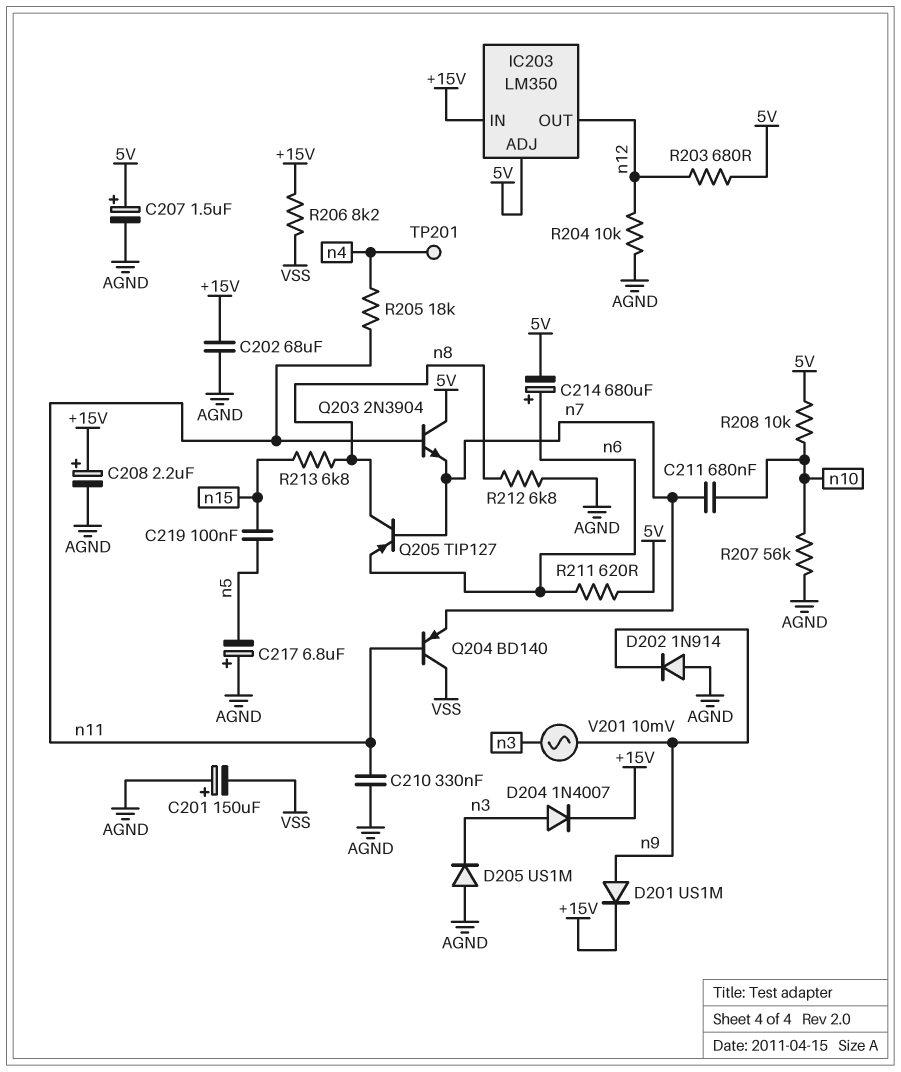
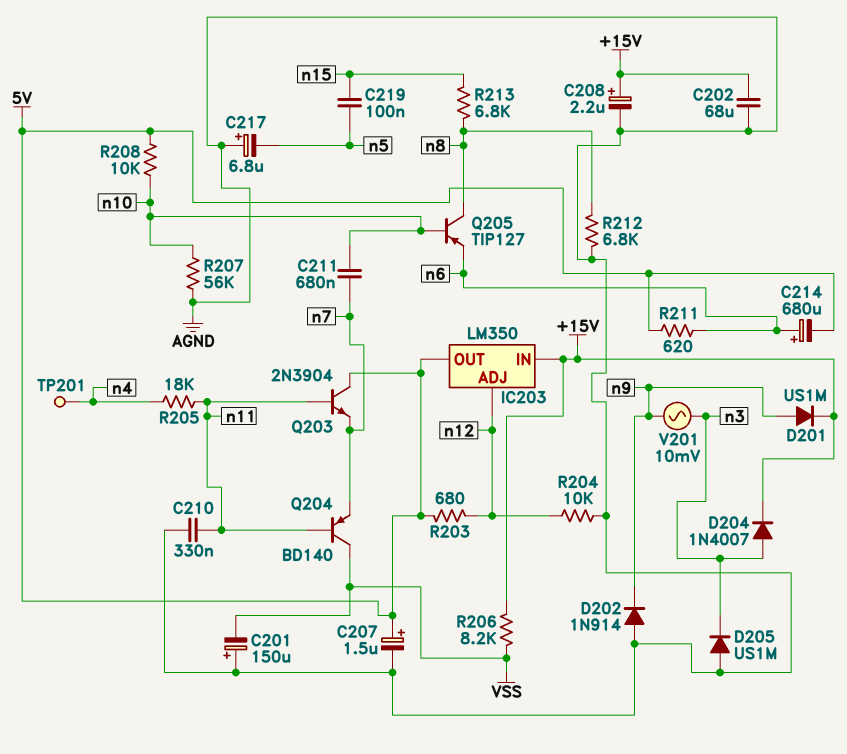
IC203 pin ADJ: 5V -> n12
IC203 pin OUT: n12 -> 5V
Q205: PNP TIP127 (B n7, C n8, E n6) -> PNP TIP127 (B n10, C n8, E n6)

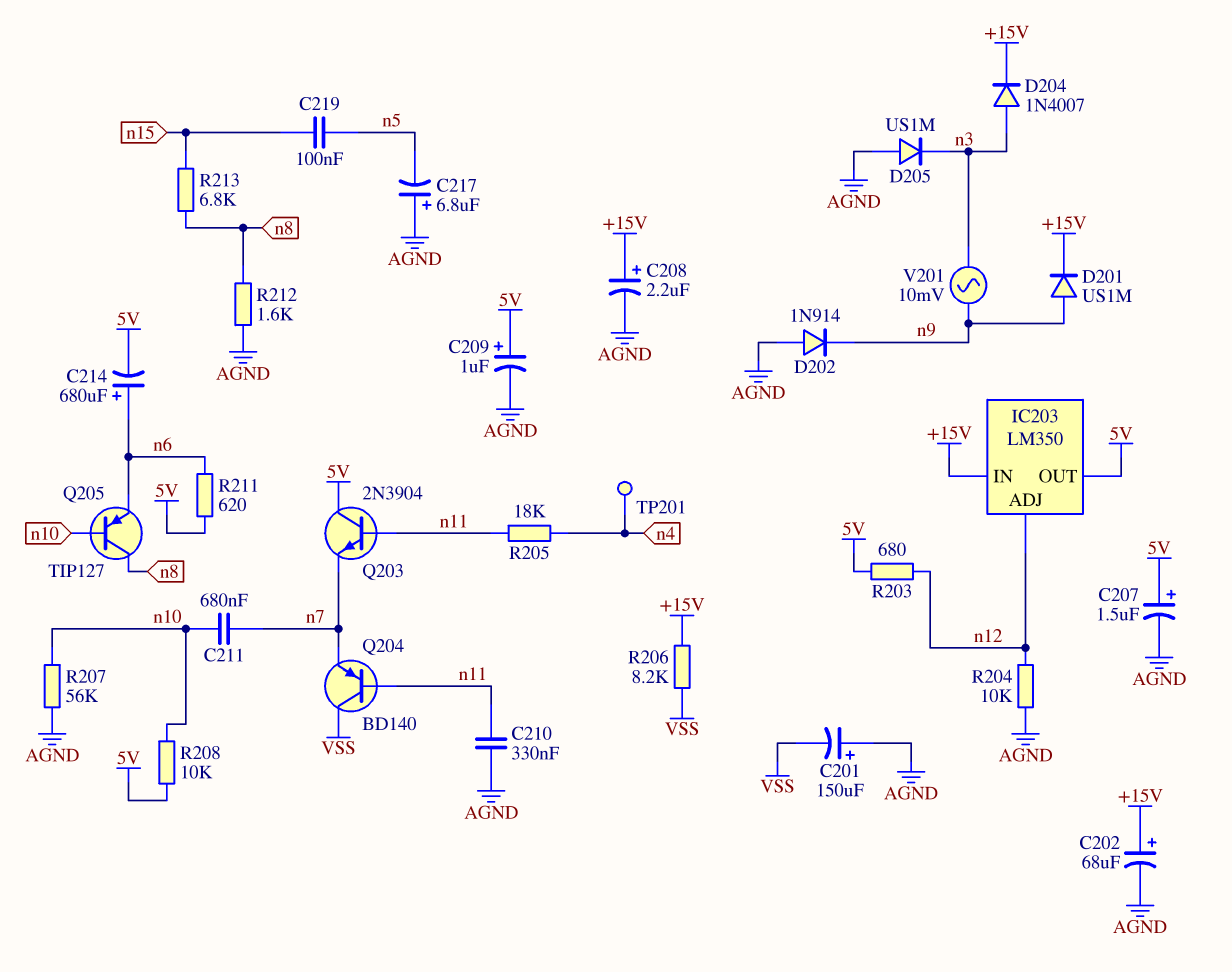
C202: 68uF (+15V, AGND) -> 68uF (plus +15V, minus AGND)
C209: none -> 1uF (plus 5V, minus AGND)
R212: 6.8k (AGND, n8) -> 1.6k (AGND, n8)

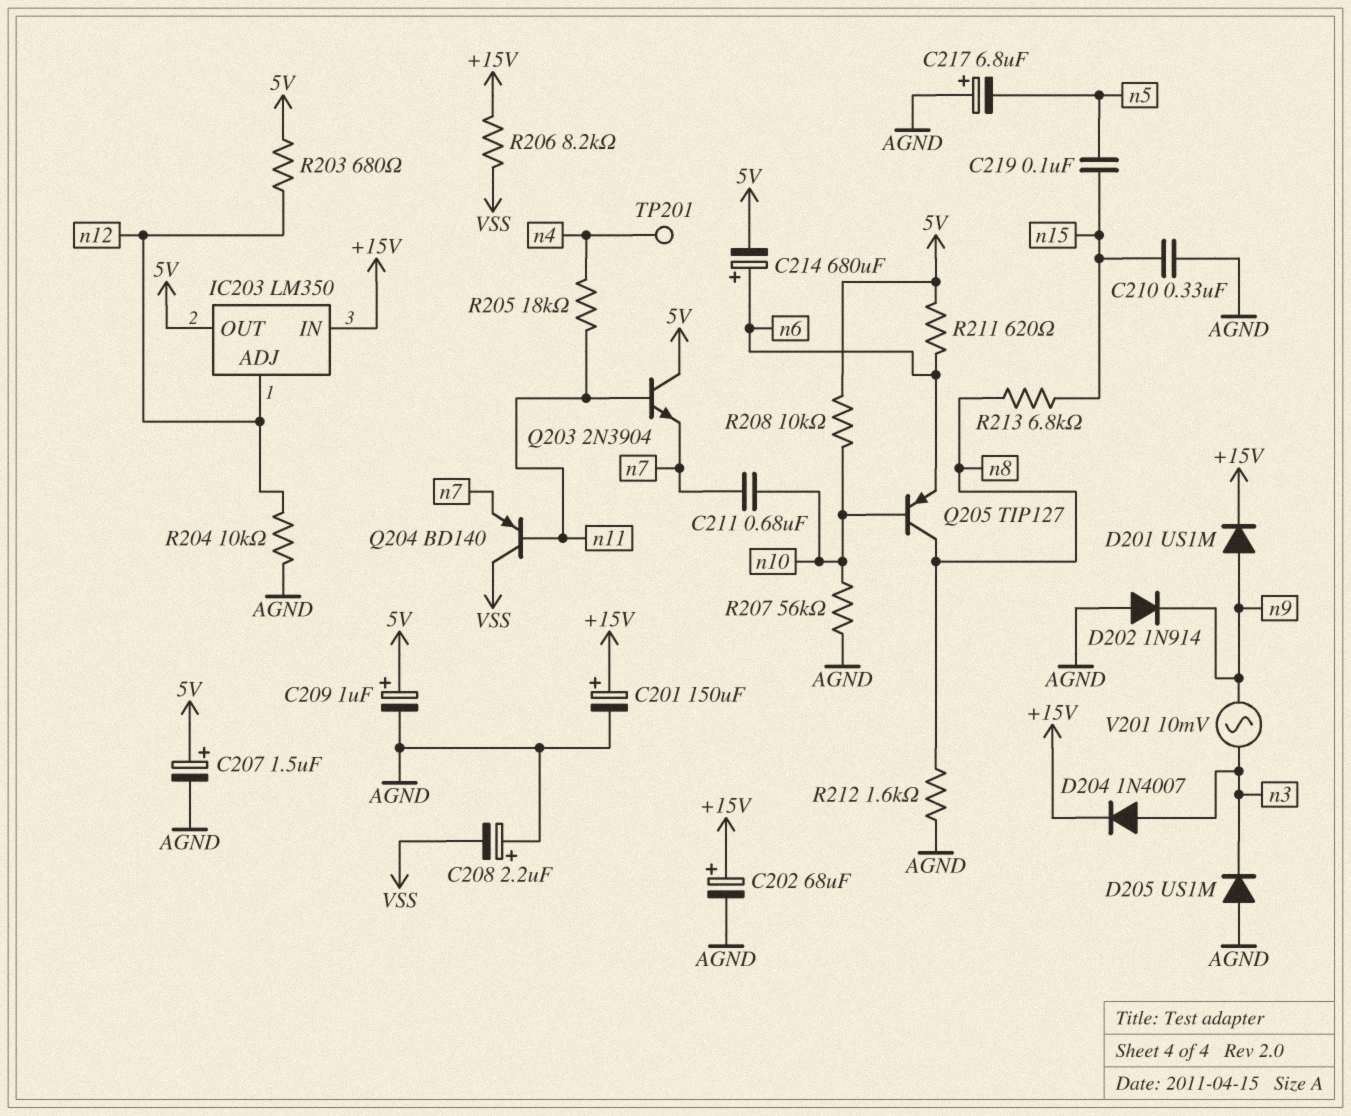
C201: 150uF (plus AGND, minus VSS) -> 150uF (plus +15V, minus AGND)
C208: 2.2uF (plus +15V, minus AGND) -> 2.2uF (plus AGND, minus VSS)
C210: 330nF (AGND, n11) -> 330nF (AGND, n15)

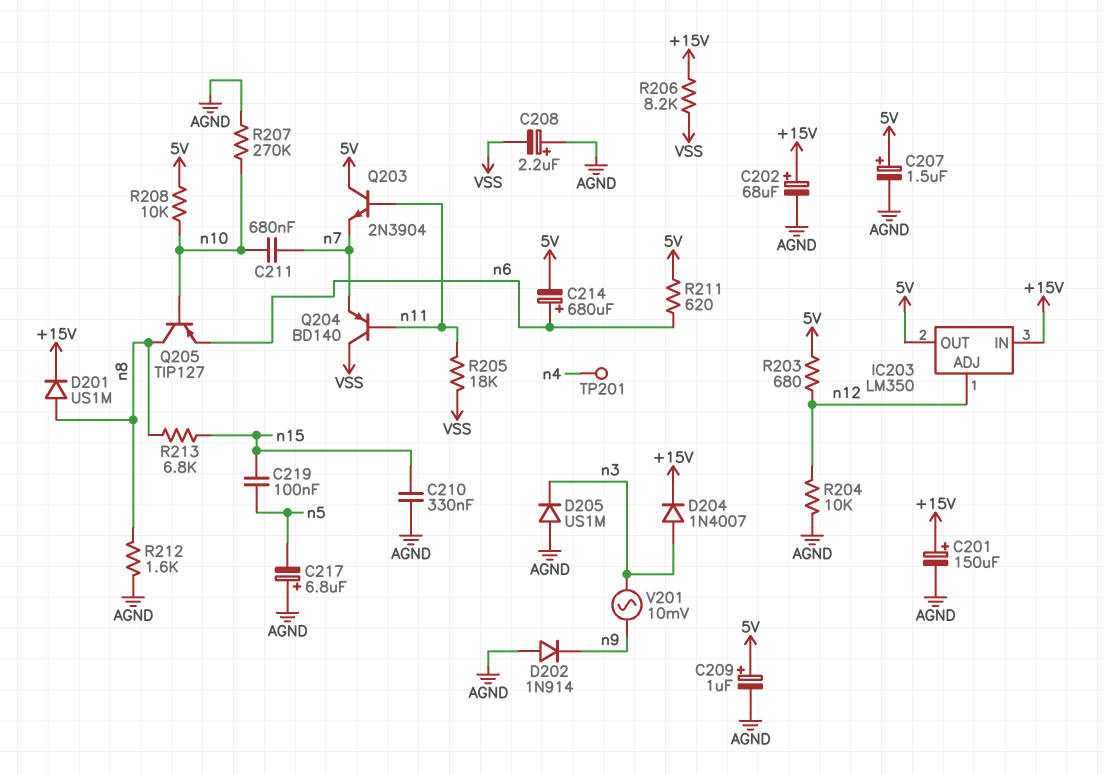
D201: diode US1M (A n9, K +15V) -> diode US1M (A n8, K +15V)
R205: 18k (n4, n11) -> 18k (VSS, n11)
R207: 56k (AGND, n10) -> 270k (AGND, n10)

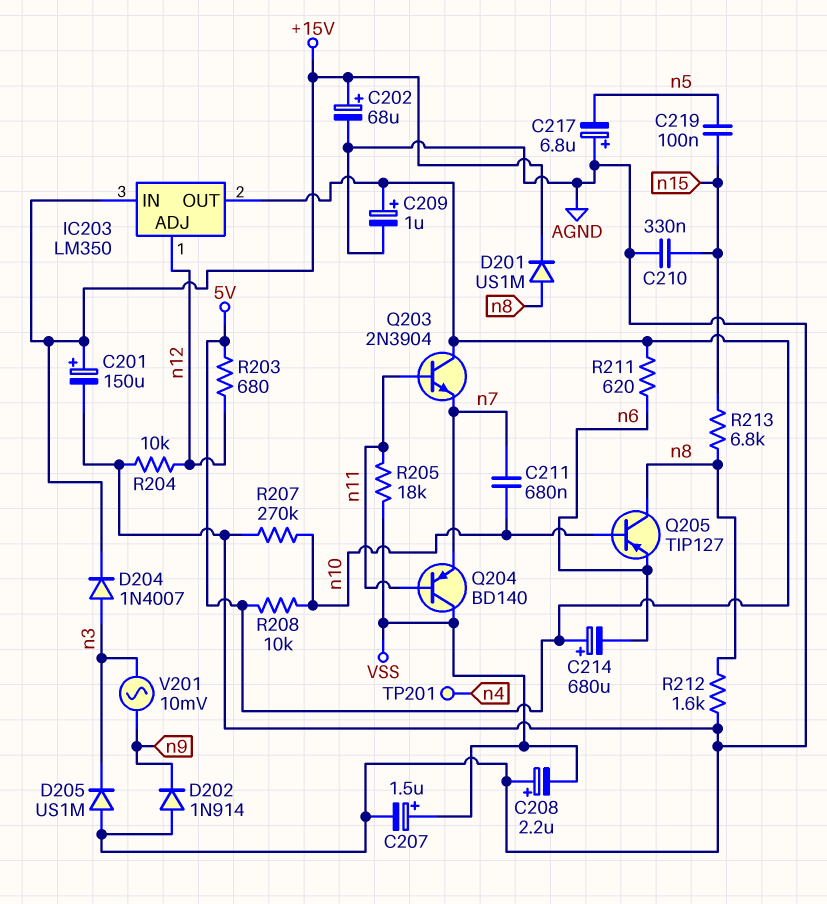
C207: 1.5uF (plus 5V, minus AGND) -> 1.5uF (plus VSS, minus AGND)
C214: 680uF (plus n6, minus 5V) -> 680uF (plus 5V, minus n6)
R206: 8.2k (+15V, VSS) -> none

